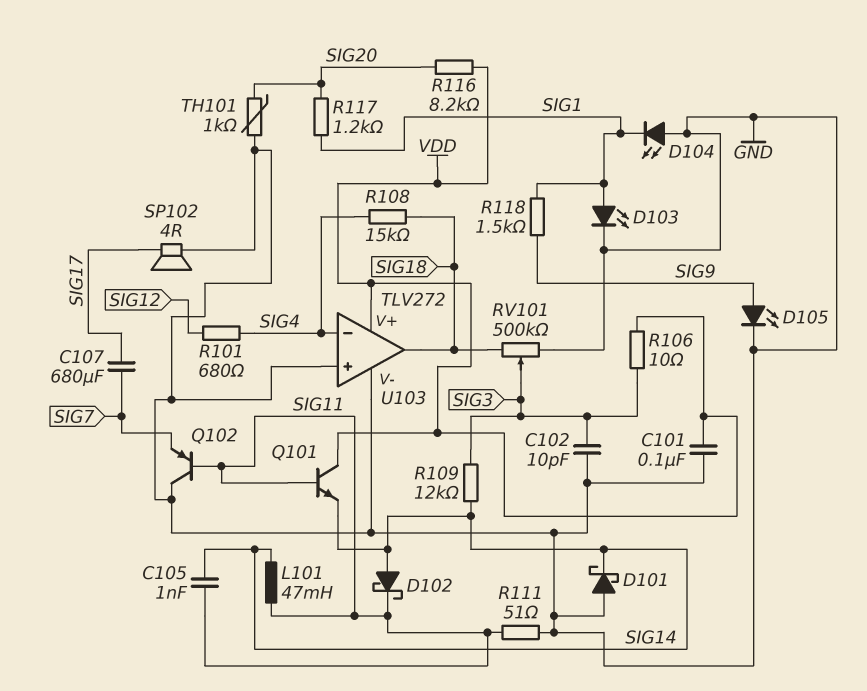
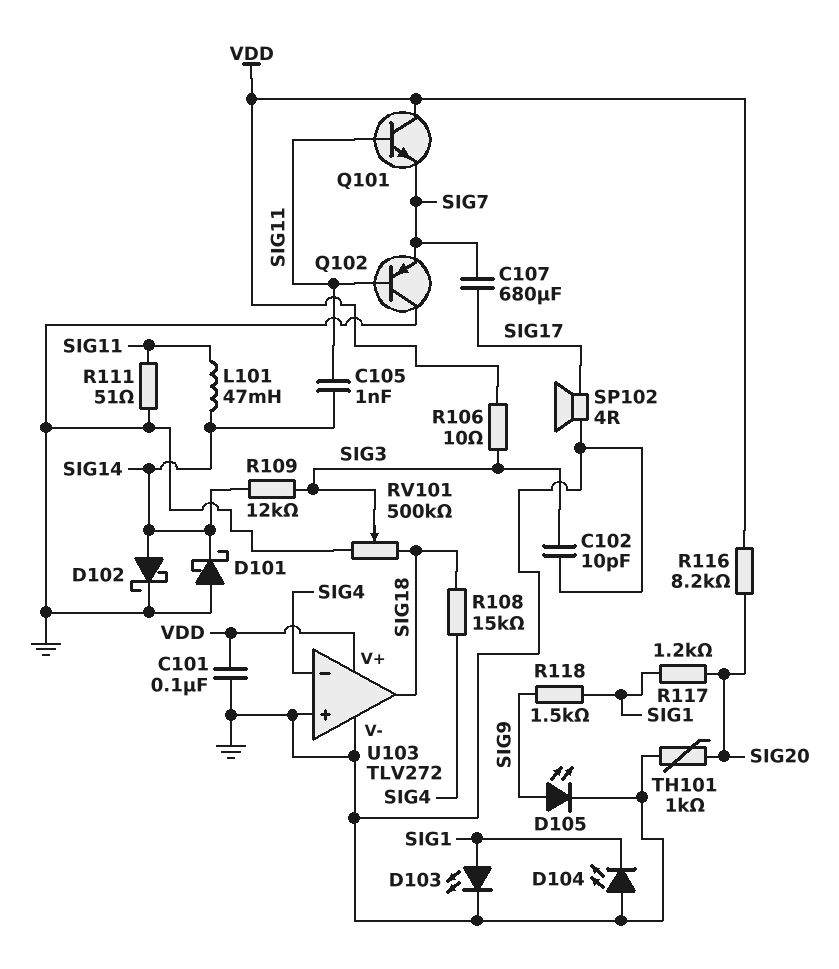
D102: schottky (A SIG14, K SIG11) -> schottky (A SIG14, K GND)
Q101: NPN (B SIG11, C VDD, E SIG14) -> NPN (B SIG11, C VDD, E SIG7)
R101: 680 (SIG4, SIG12) -> none

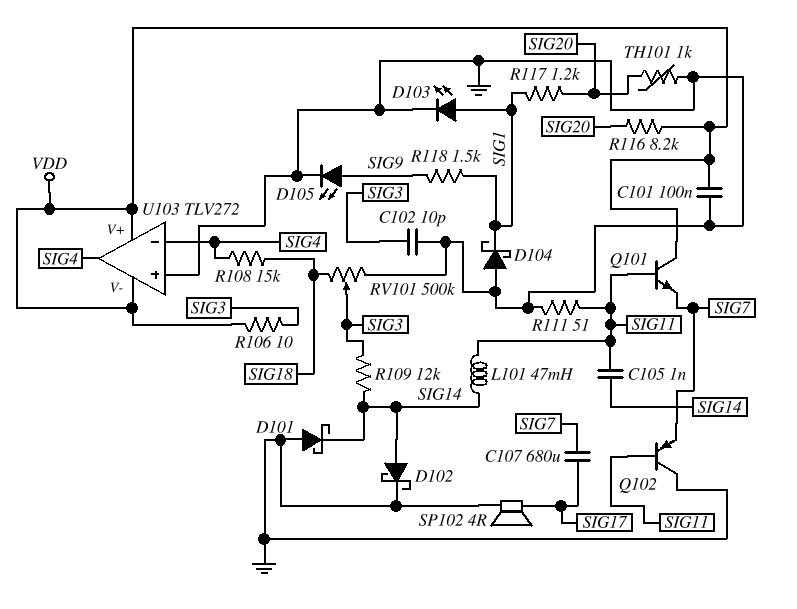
D104: LED (A GND, K SIG1) -> schottky (A GND, K SIG1)
U103 pin V-: GND -> VDD
U103 pin out: SIG18 -> SIG4

